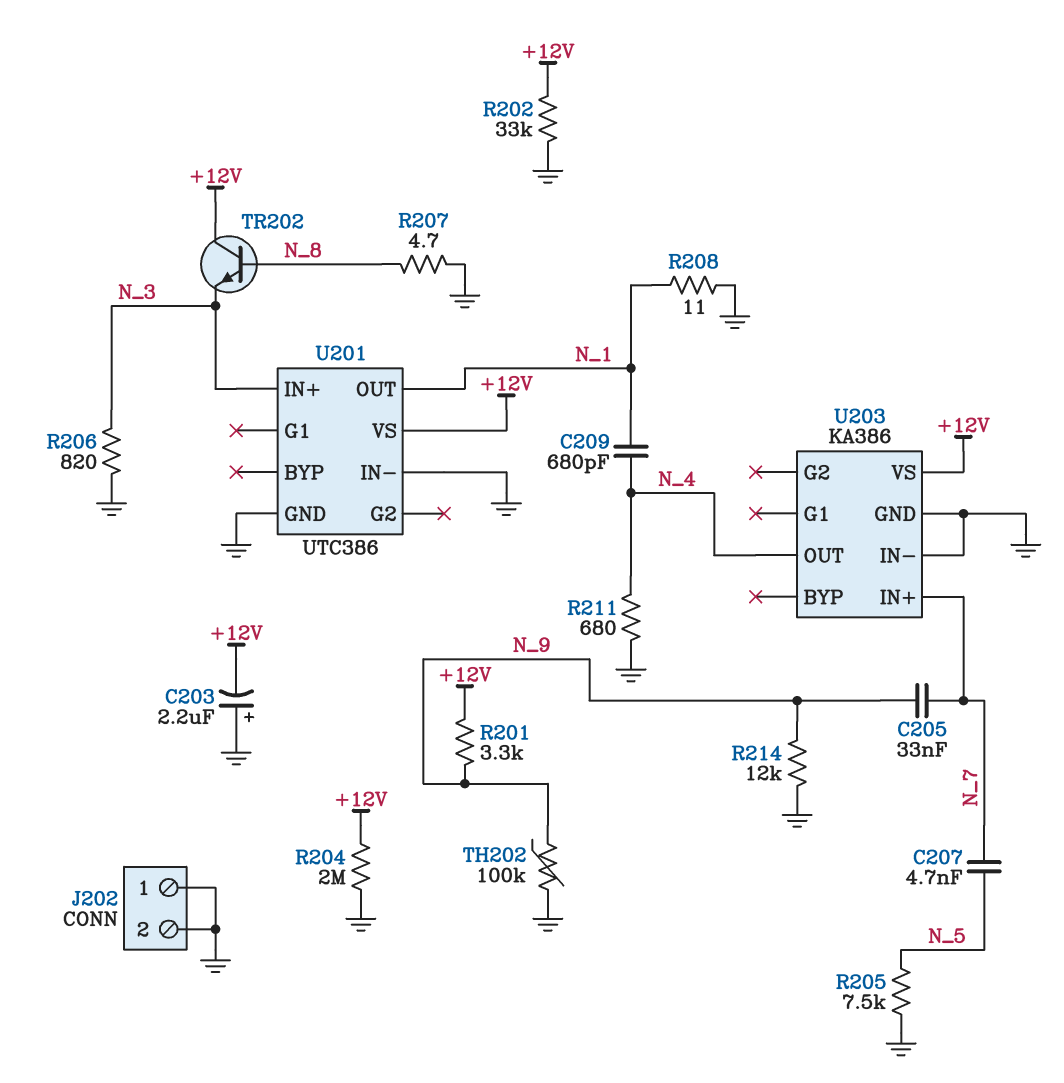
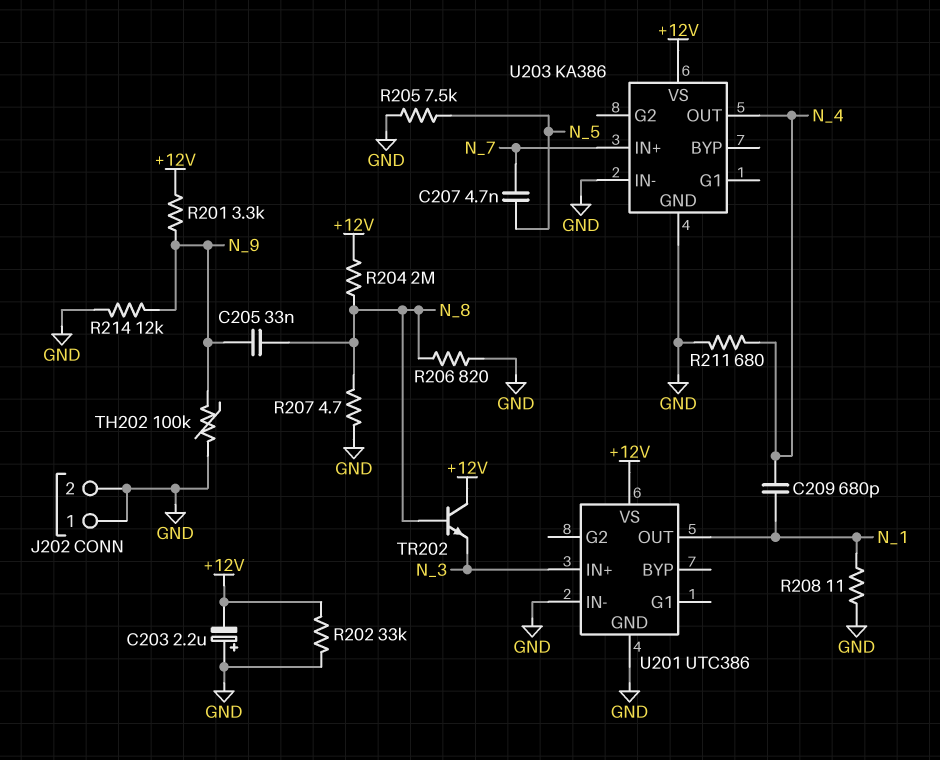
C205: 33nF (N_7, N_9) -> 33nF (N_8, N_9)
R204: 2M (+12V, GND) -> 2M (+12V, N_8)
R206: 820 (GND, N_3) -> 820 (GND, N_8)

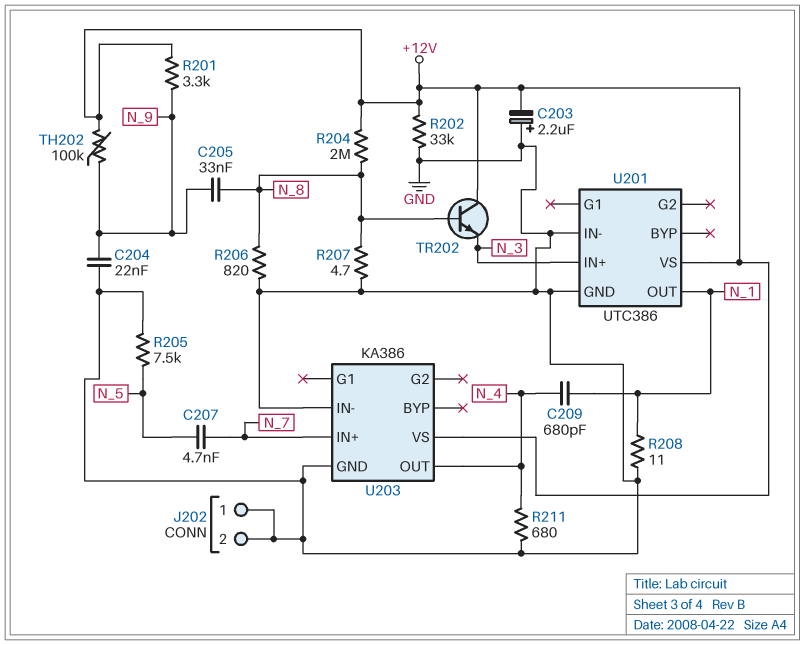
C204: none -> 22nF (GND, N_9)
R214: 12k (GND, N_9) -> none
TH202: 100k (GND, N_9) -> 100k (+12V, N_9)

